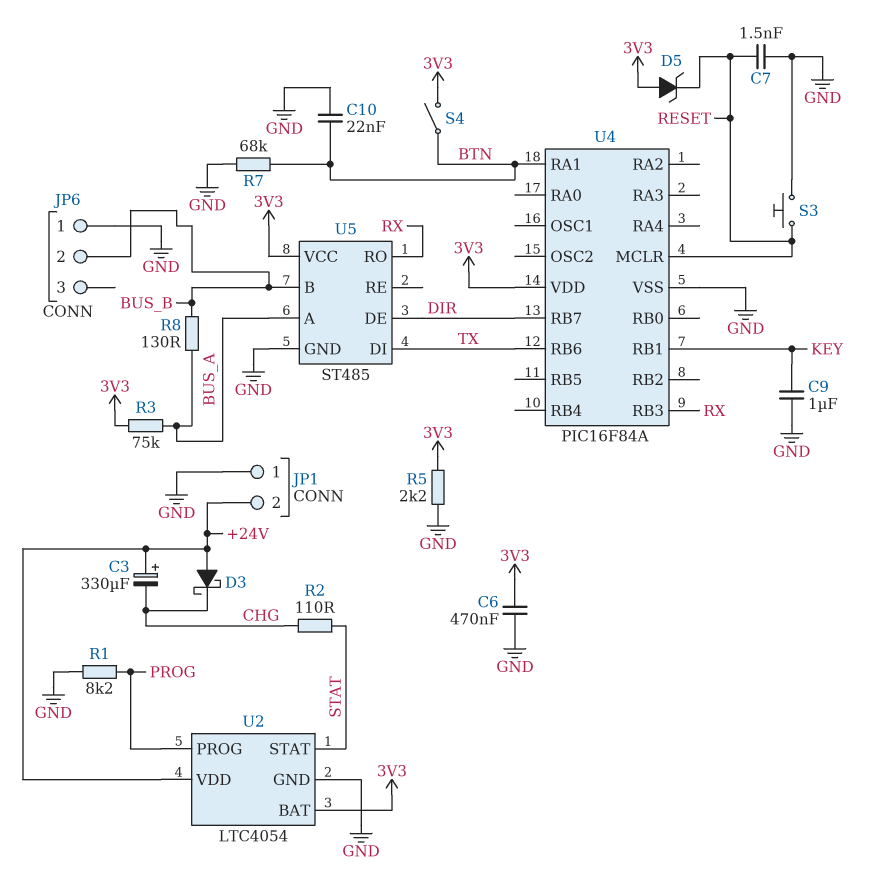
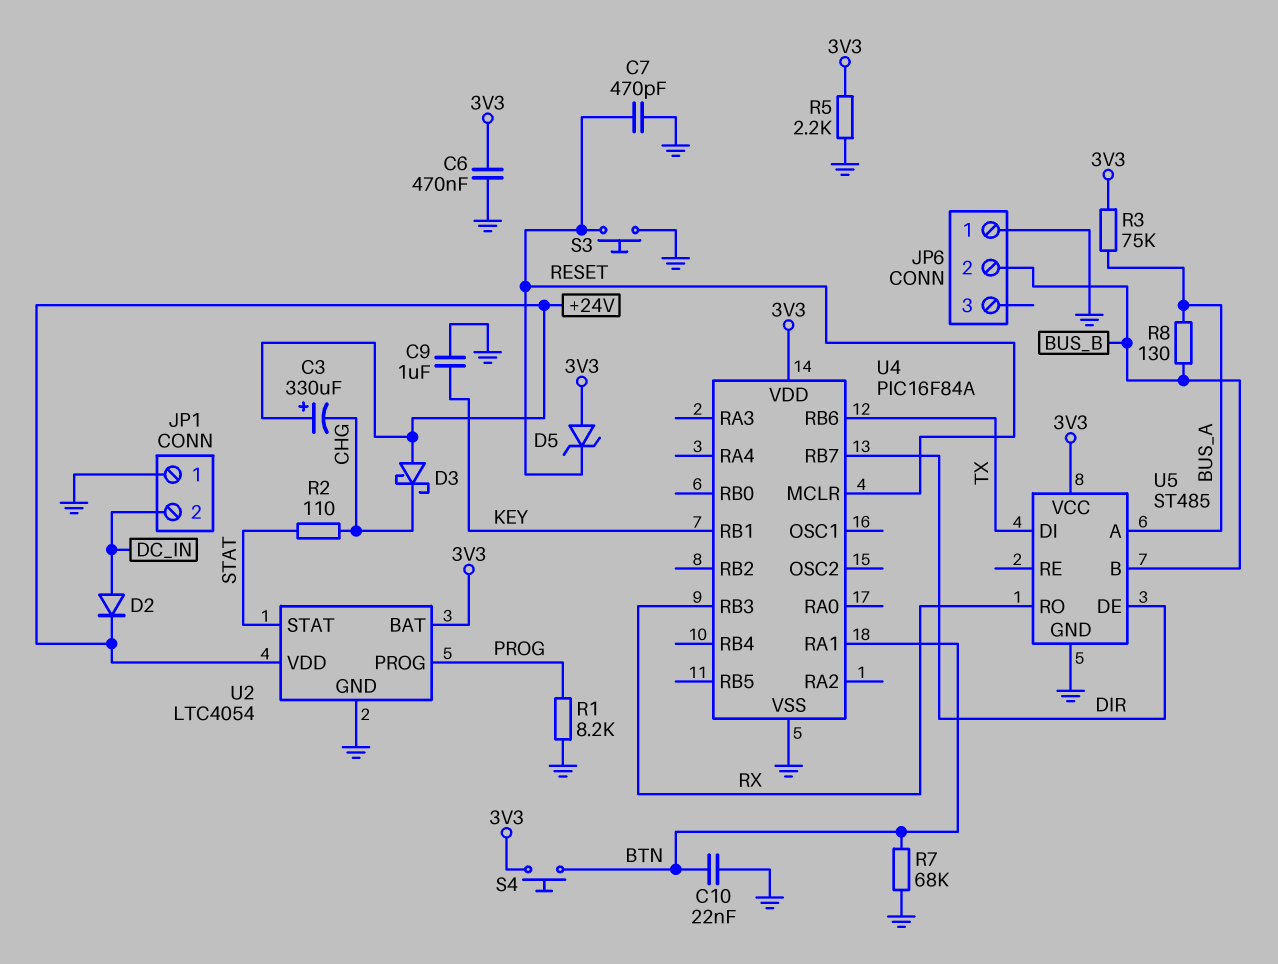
C7: 1.5nF (GND, RESET) -> 470pF (GND, RESET)
D2: none -> diode (A DC_IN, K +24V)
JP1 pin 2: +24V -> DC_IN
S4: switch (3V3, BTN) -> button (3V3, BTN)

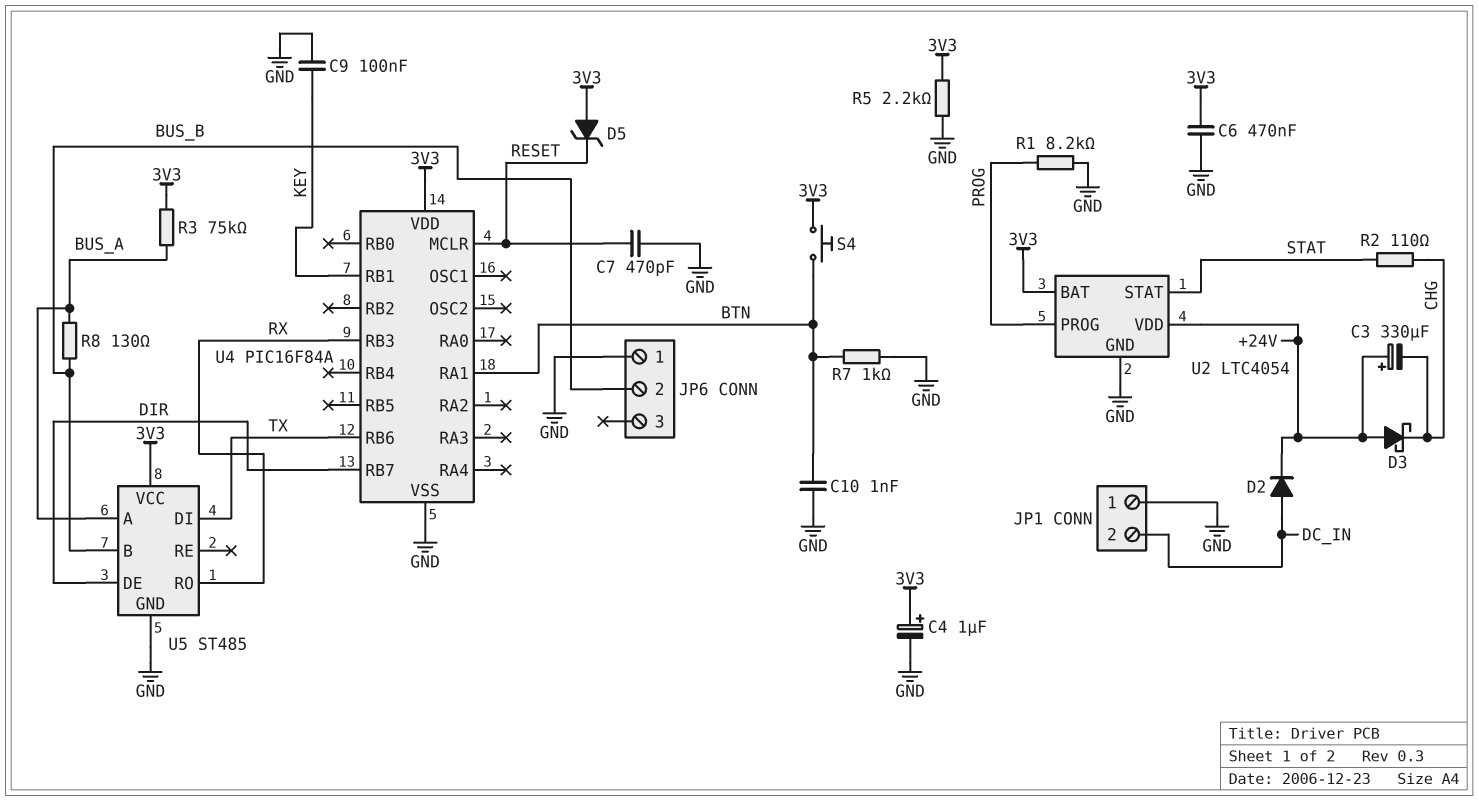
C4: none -> 1uF (plus 3V3, minus GND)
C9: 1uF (GND, KEY) -> 100nF (GND, KEY)
C10: 22nF (BTN, GND) -> 1nF (BTN, GND)
R7: 68k (BTN, GND) -> 1k (BTN, GND)
S3: button (GND, RESET) -> none

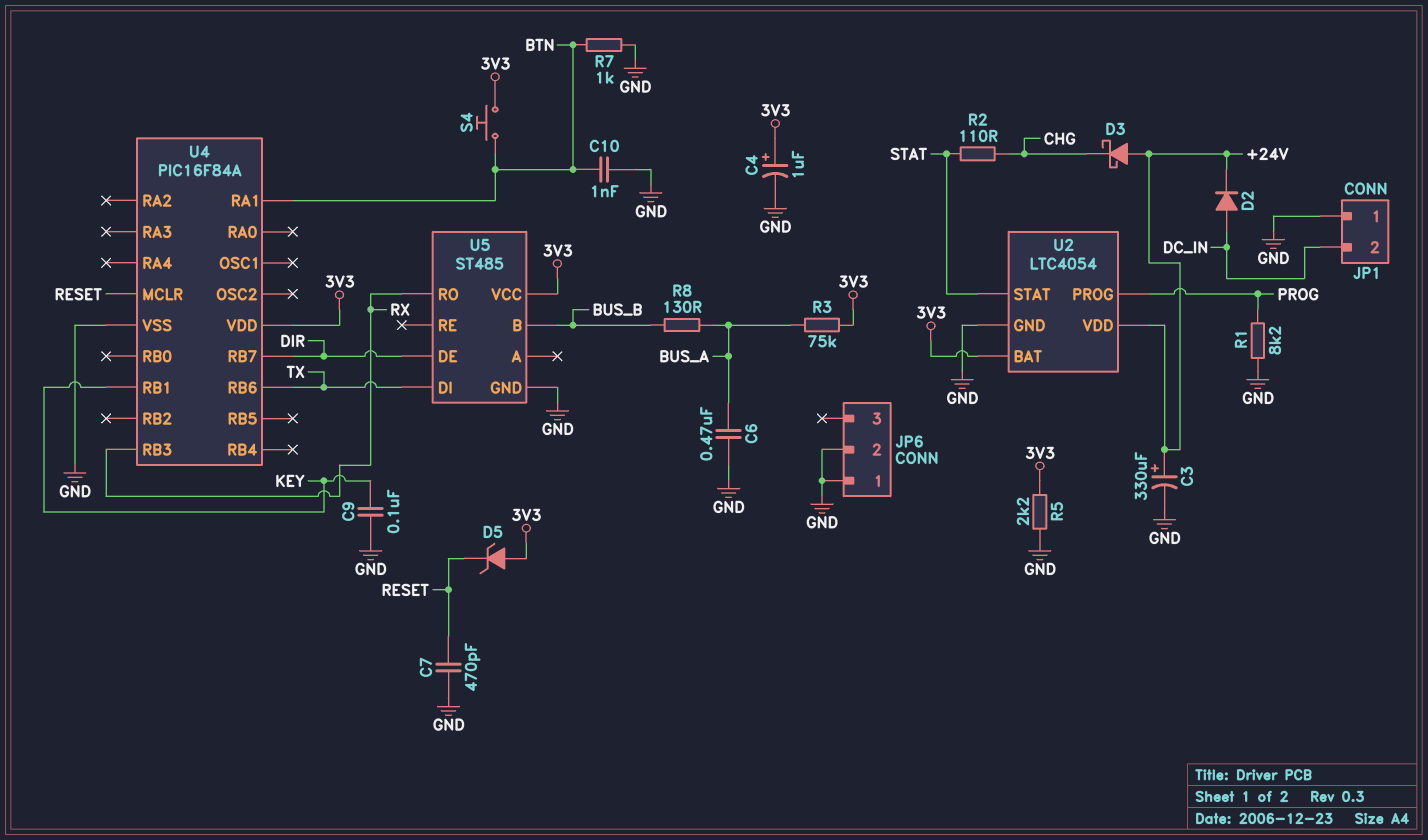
C3: 330uF (plus +24V, minus CHG) -> 330uF (plus +24V, minus GND)
C6: 470nF (3V3, GND) -> 470nF (BUS_A, GND)
JP6 pin 2: BUS_B -> GND
U5 pin A: BUS_A -> none

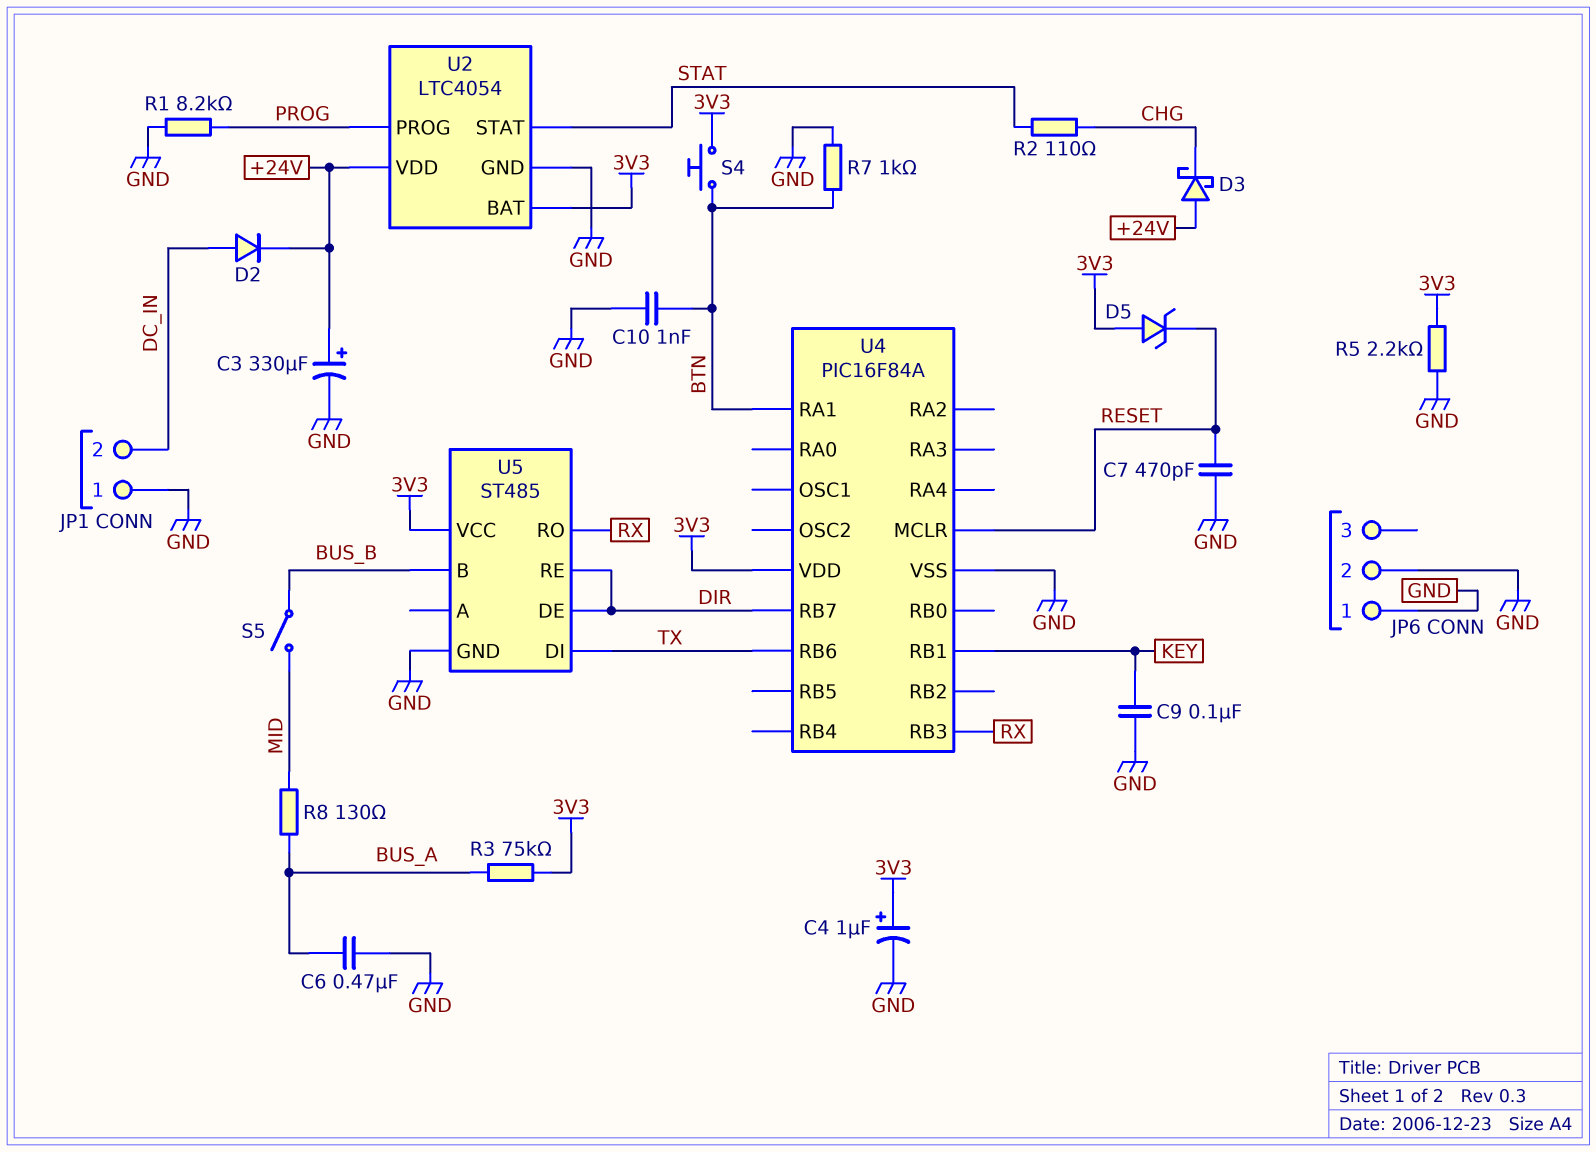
R8: 130 (BUS_A, BUS_B) -> 130 (BUS_A, MID)
S5: none -> switch (BUS_B, MID)
U5 pin RE: none -> DIR

